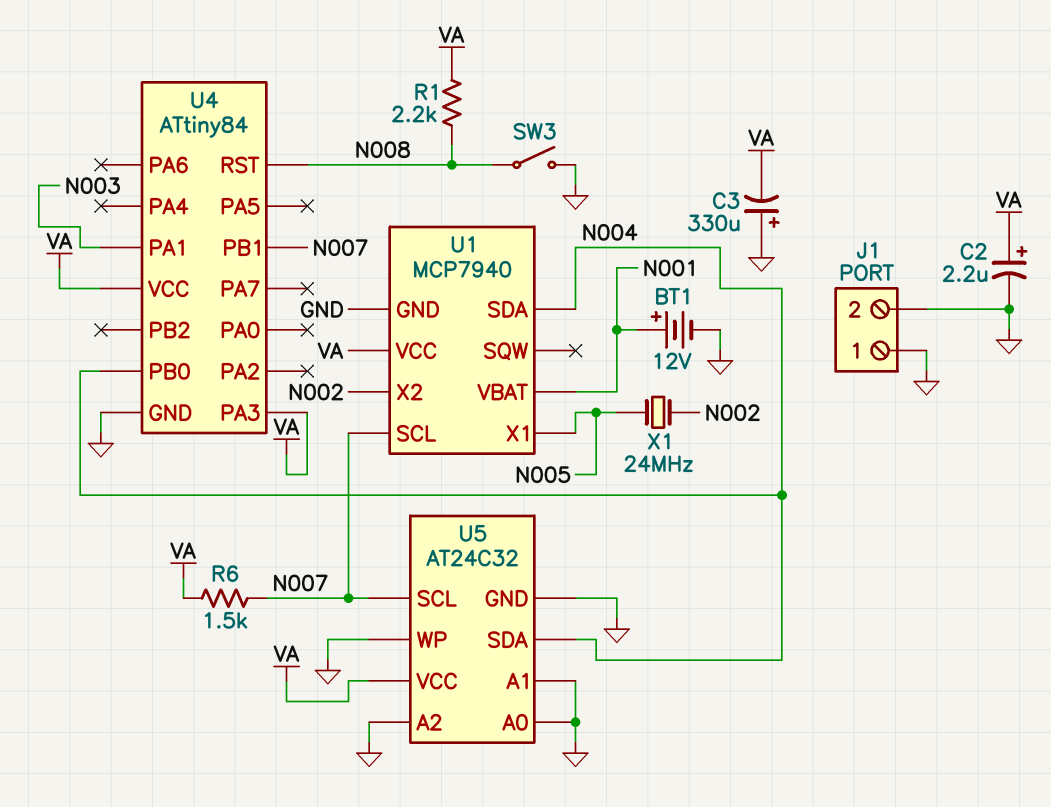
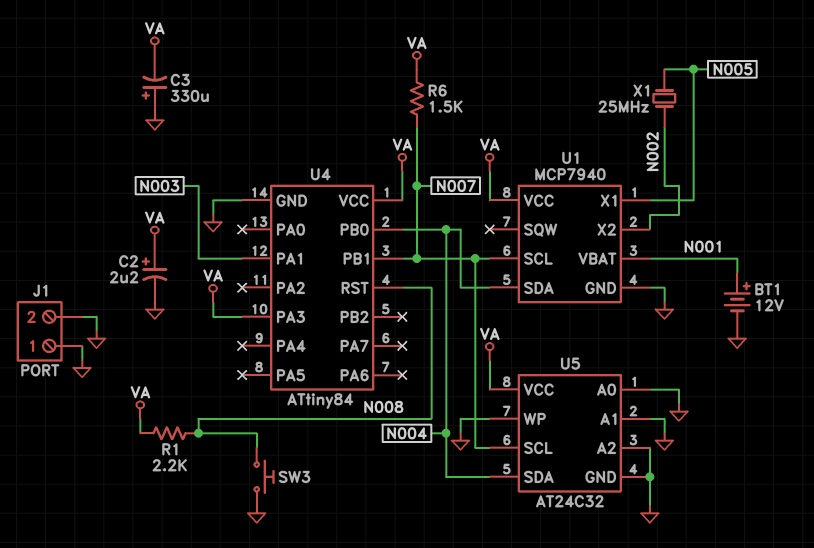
SW3: switch (GND, N008) -> button (GND, N008)
X1: 24MHz (N002, N005) -> 25MHz (N002, N005)

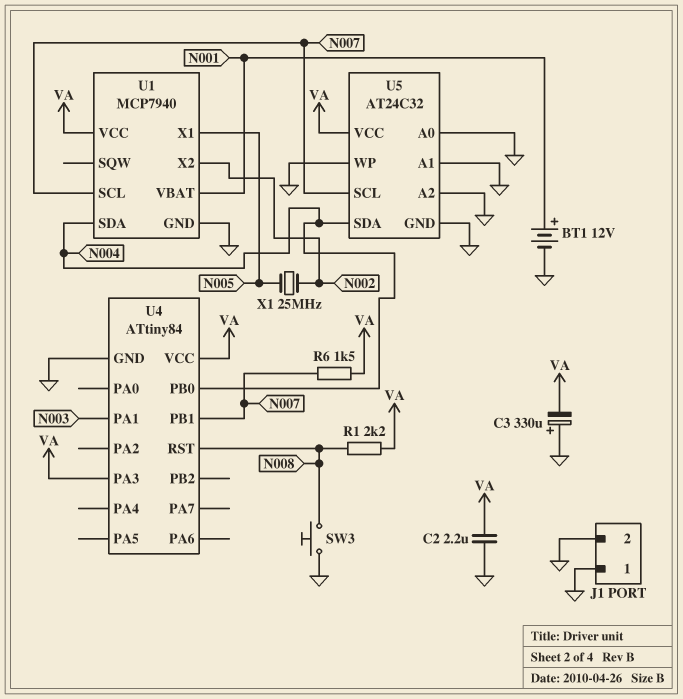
C2: 2.2uF (plus VA, minus GND) -> 2.2uF (GND, VA)

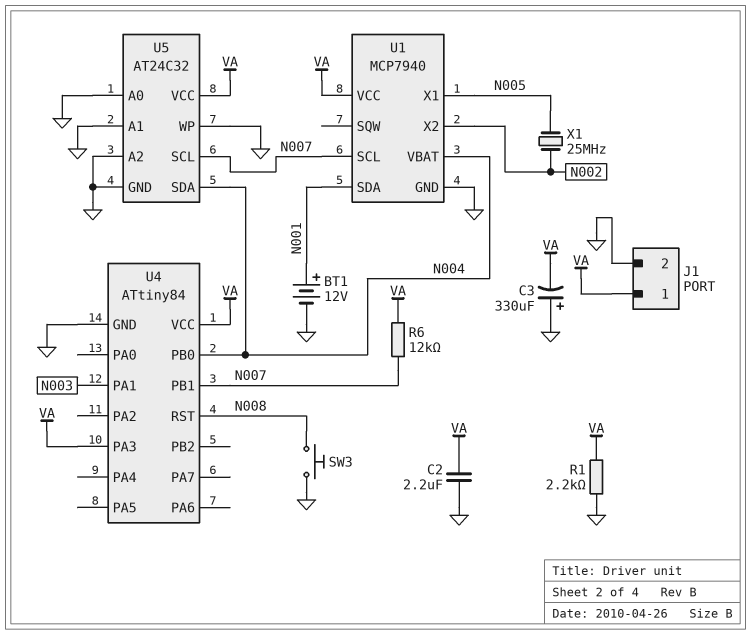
J1 pin 1: GND -> VA
R1: 2.2k (N008, VA) -> 2.2k (GND, VA)
R6: 1.5k (N007, VA) -> 12k (N007, VA)
U1 pin SDA: N004 -> N001
U1 pin VBAT: N001 -> N004

